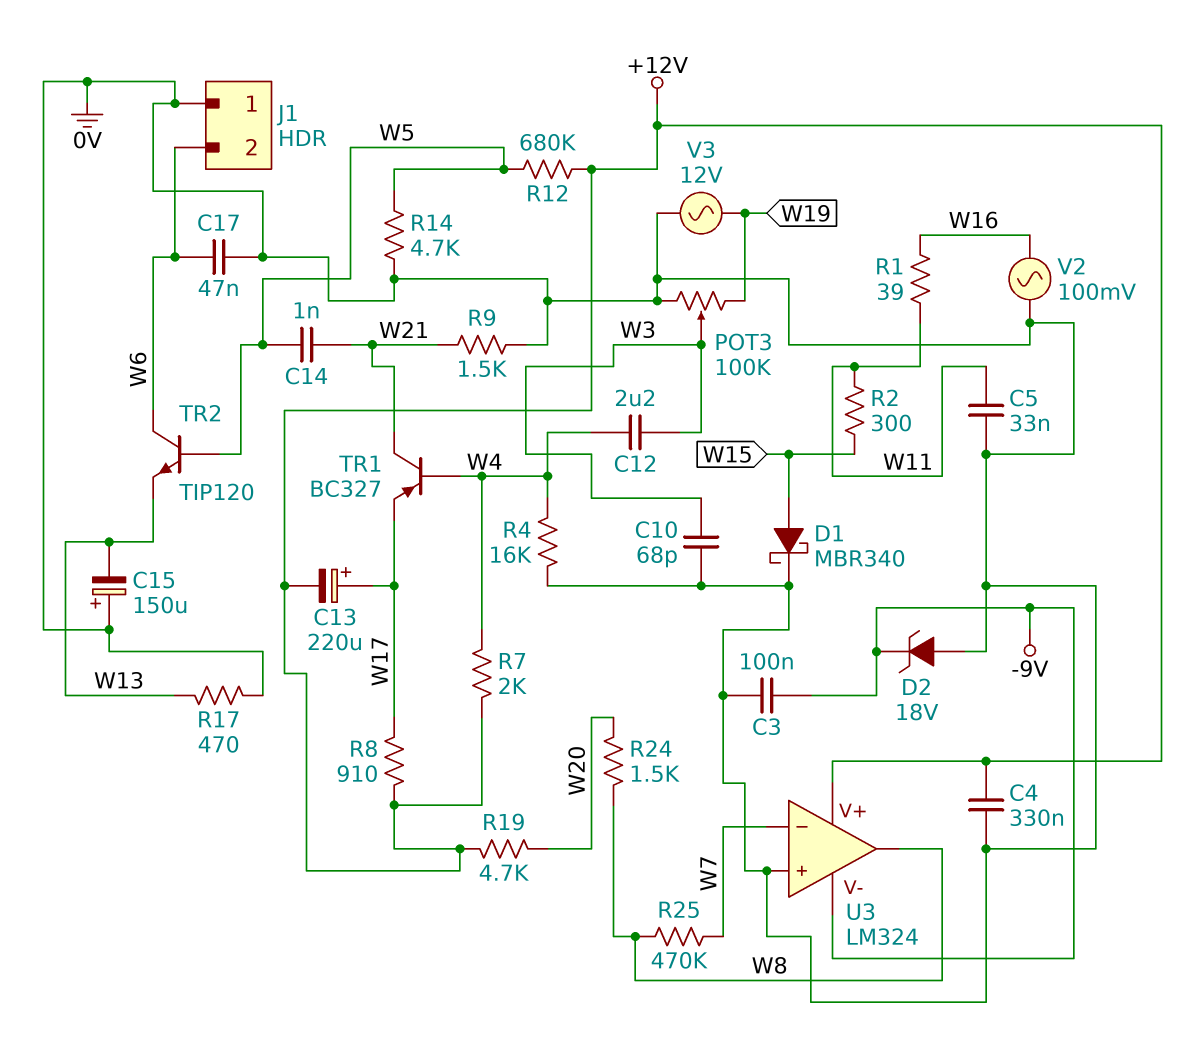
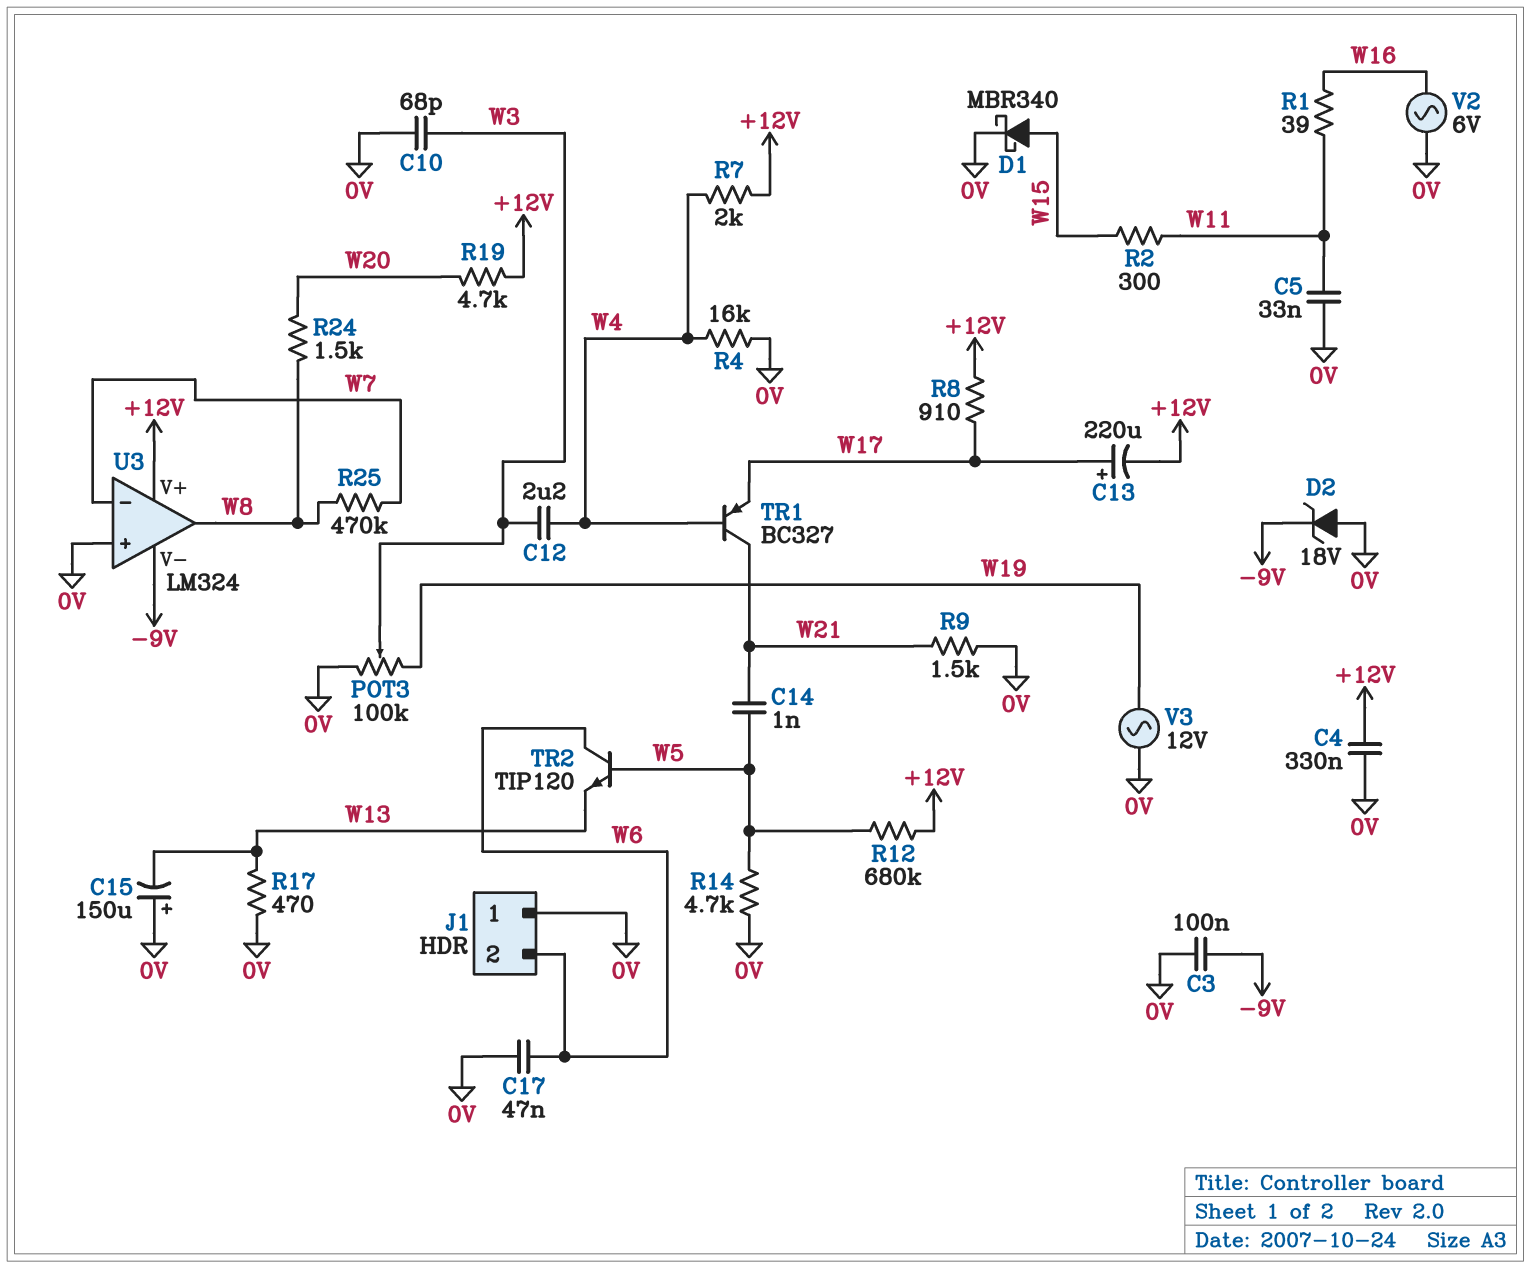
V2: AC 100mV (0V, W16) -> AC 6V (0V, W16)

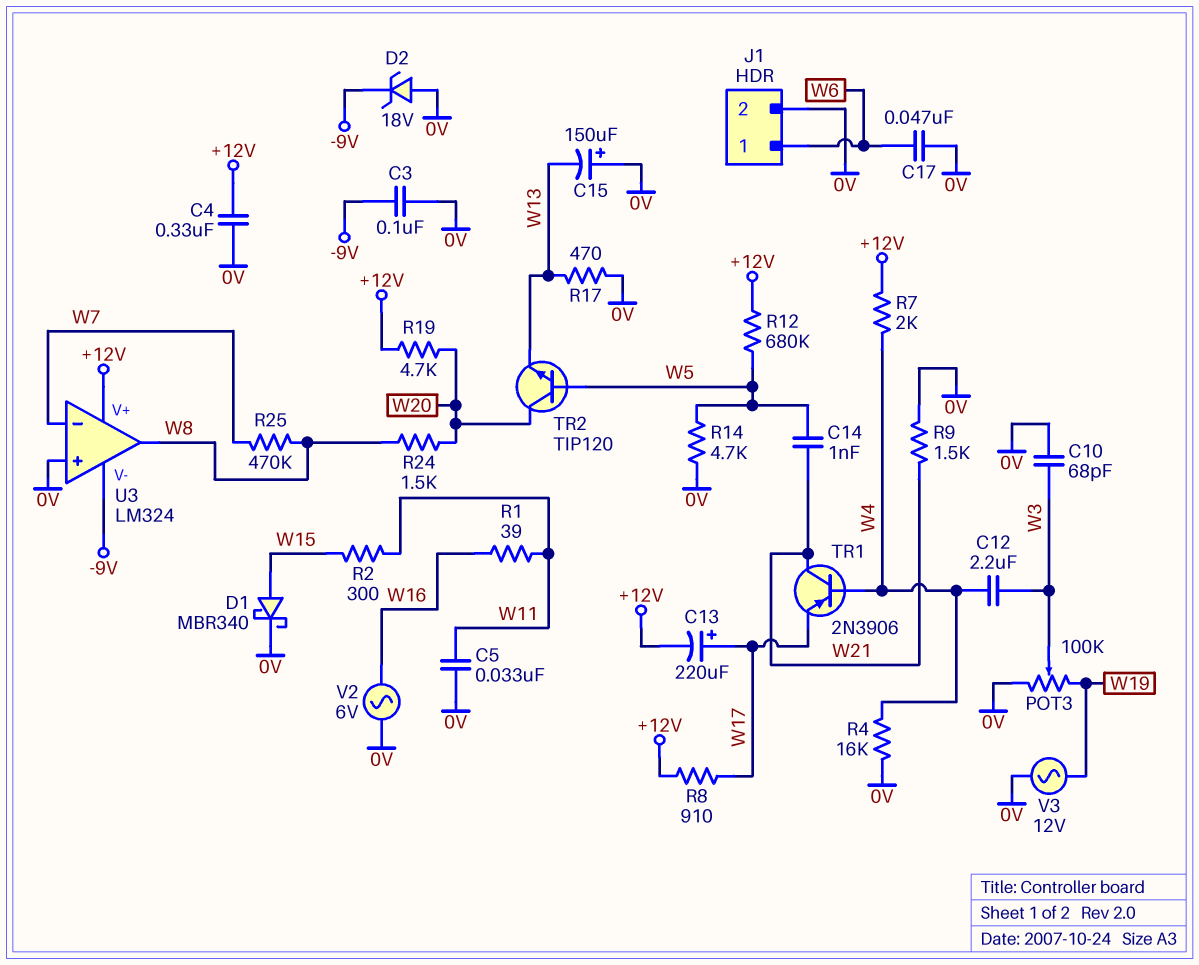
J1 pin 1: 0V -> W6
J1 pin 2: W6 -> 0V
TR1: PNP BC327 (B W4, C W21, E W17) -> PNP 2N3906 (B W4, C W21, E W17)
TR2: NPN TIP120 (B W5, C W6, E W13) -> NPN TIP120 (B W5, C W20, E W13)

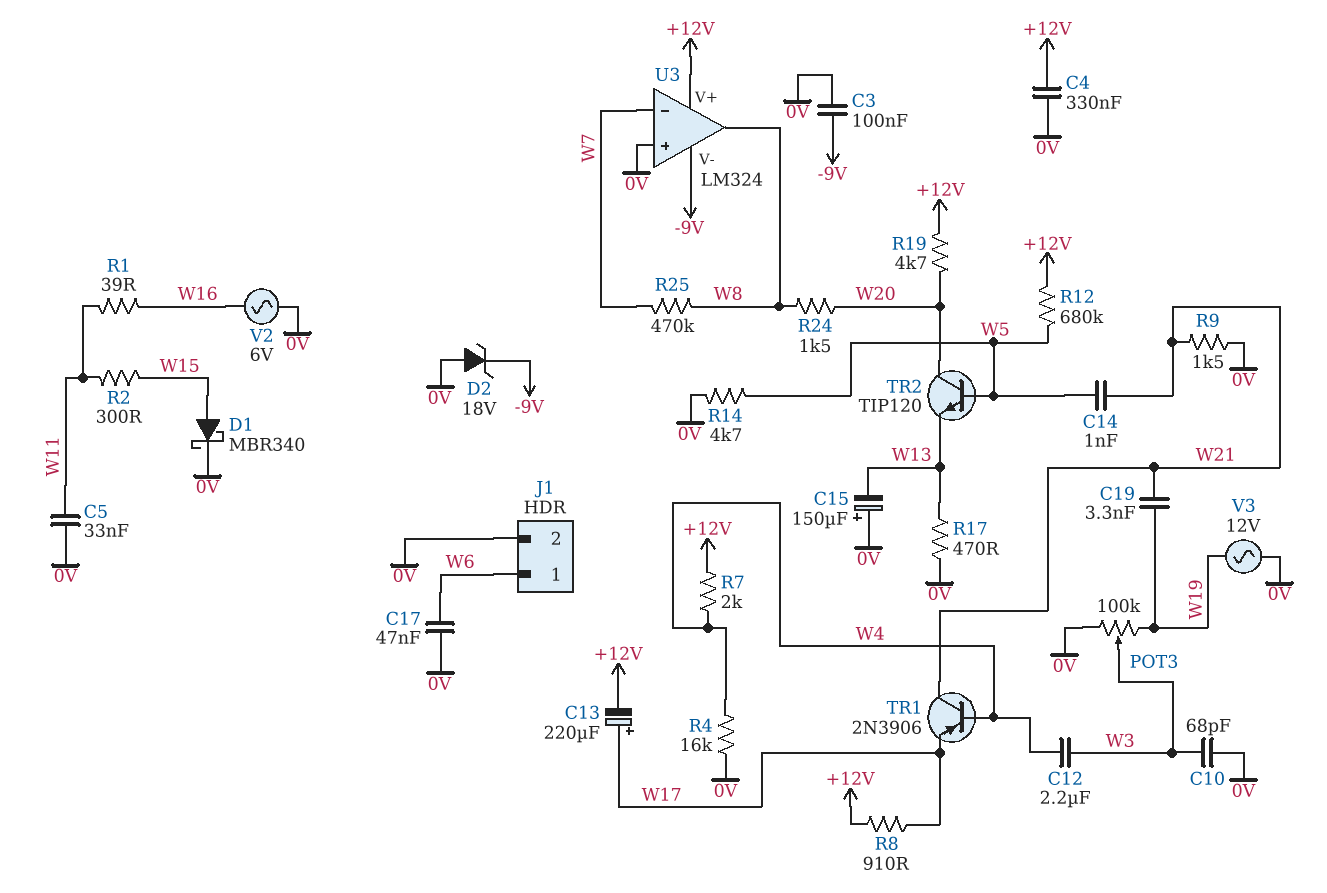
C19: none -> 3.3nF (W19, W21)

